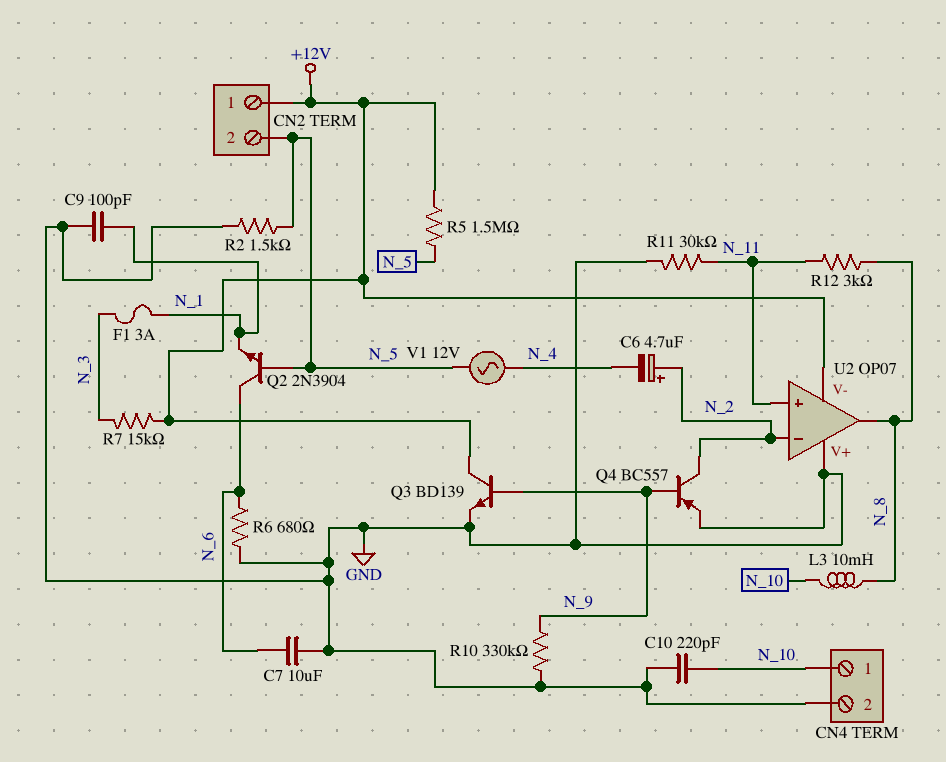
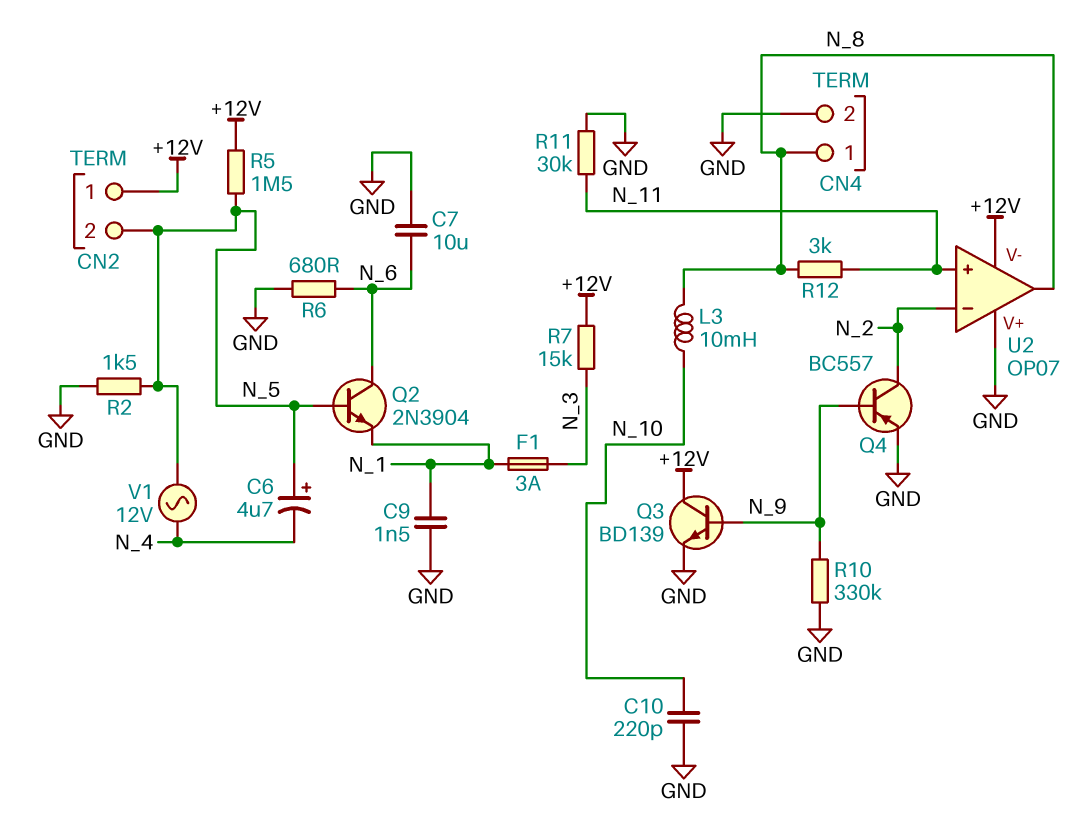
C6: 4.7uF (plus N_2, minus N_4) -> 4.7uF (plus N_5, minus N_4)
C9: 100pF (GND, N_1) -> 1.5nF (GND, N_1)
CN4 pin 1: N_10 -> N_8

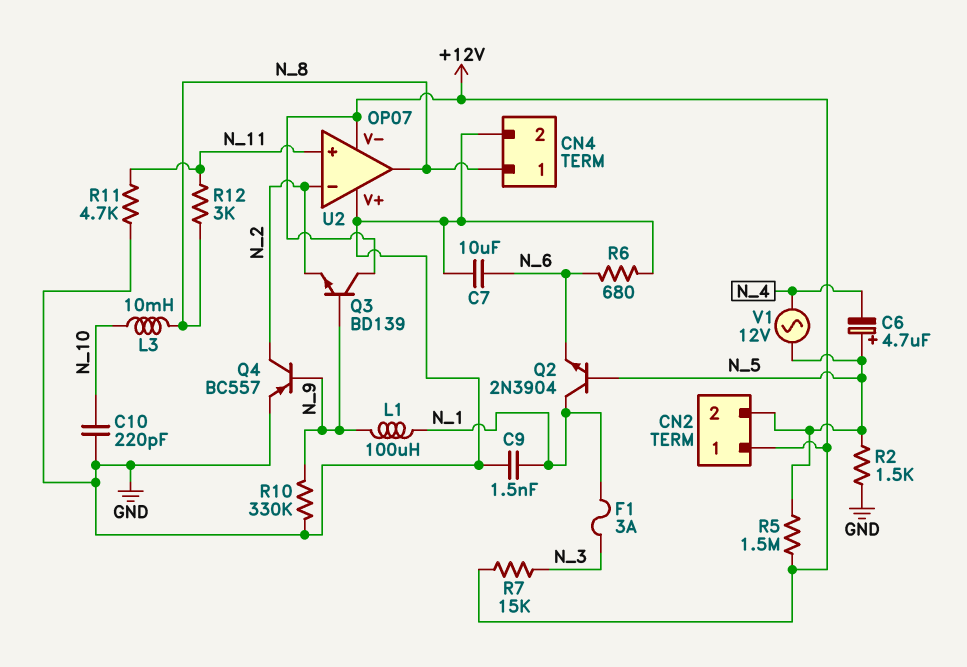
L1: none -> 100uH (N_1, N_9)
Q2: NPN 2N3904 (B N_5, C N_6, E N_1) -> NPN 2N3904 (B N_5, C N_1, E N_6)
Q3: NPN BD139 (B N_9, C +12V, E GND) -> NPN BD139 (B N_9, C +12V, E N_2)
R11: 30k (GND, N_11) -> 4.7k (GND, N_11)

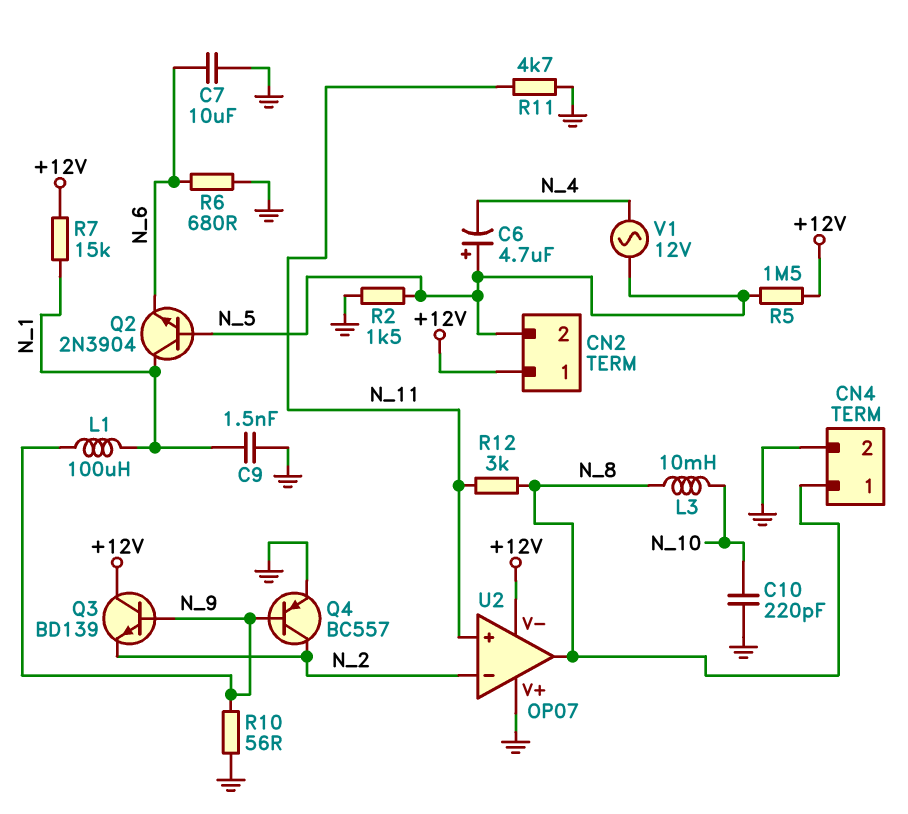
F1: 3A (N_1, N_3) -> none
R7: 15k (+12V, N_3) -> 15k (+12V, N_1)
R10: 330k (GND, N_9) -> 56 (GND, N_9)

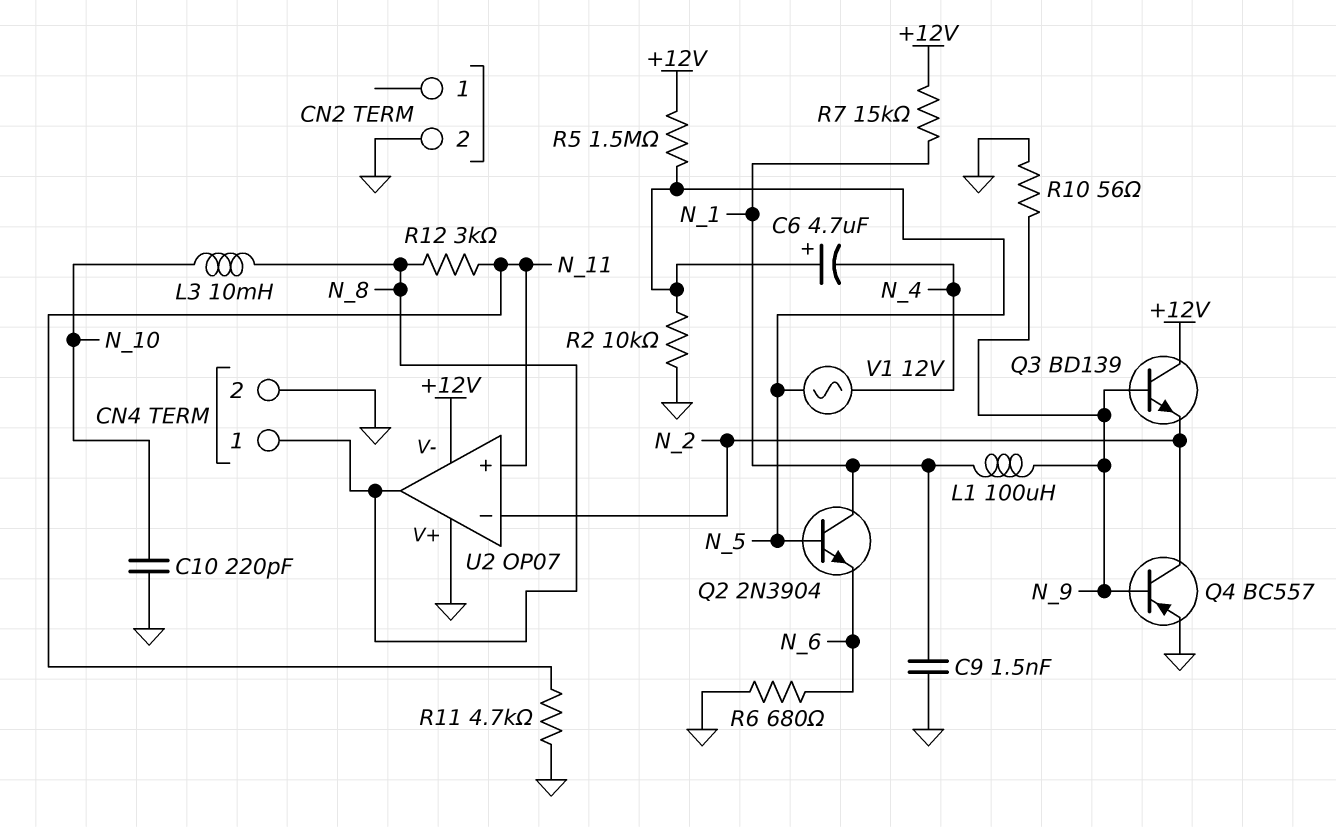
C7: 10uF (GND, N_6) -> none
CN2 pin 1: +12V -> none
CN2 pin 2: N_5 -> GND
R2: 1.5k (GND, N_5) -> 10k (GND, N_5)

